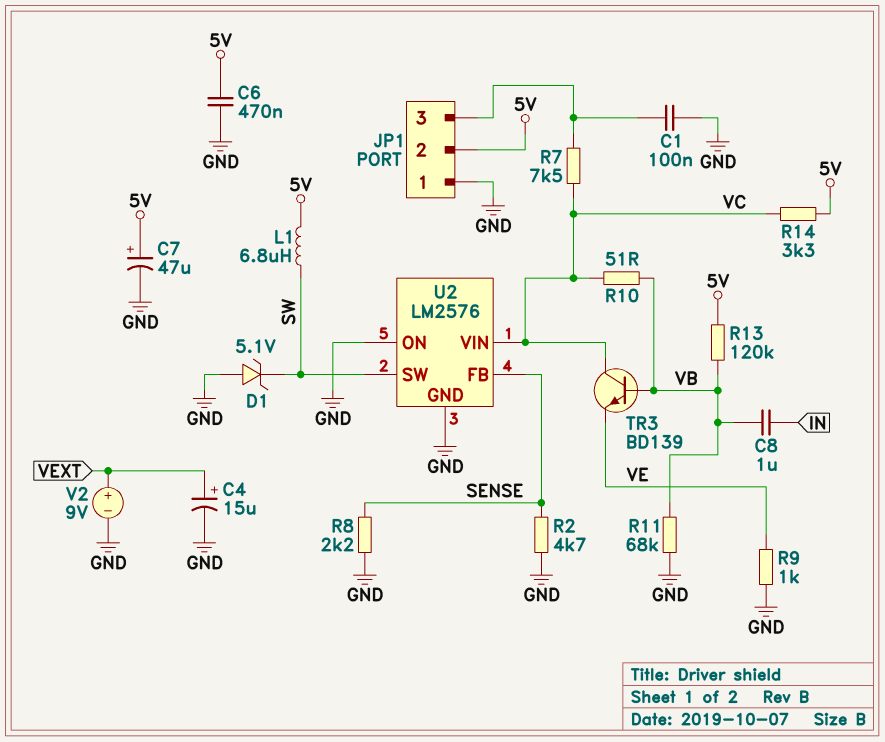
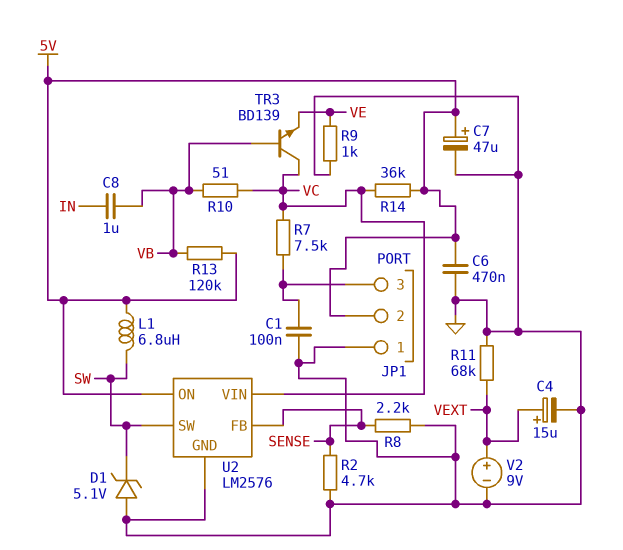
R11: 68k (GND, VB) -> 68k (GND, VEXT)
R14: 3.3k (5V, VC) -> 36k (5V, VC)
U2 pin ON: GND -> 5V

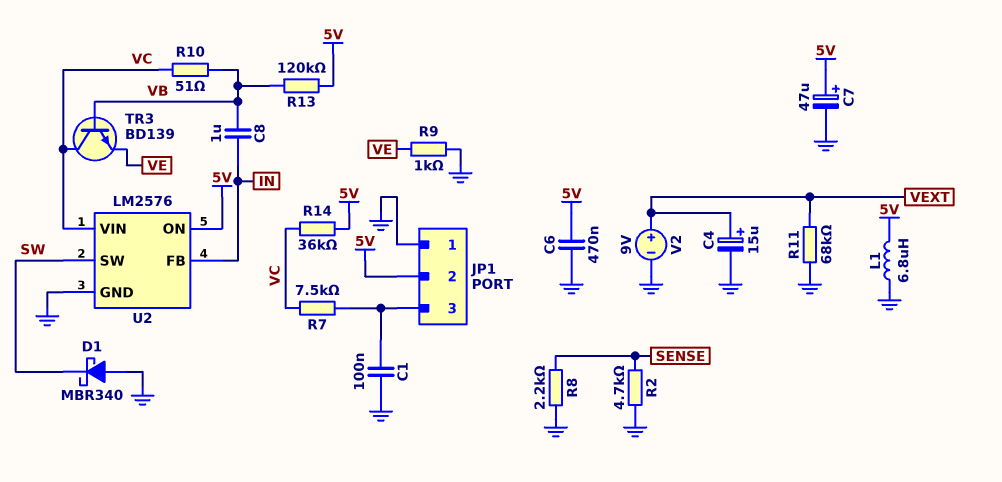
D1: zener 5.1V (A GND, K SW) -> schottky MBR340 (A GND, K SW)
L1: 6.8uH (5V, SW) -> 6.8uH (5V, GND)
U2 pin FB: SENSE -> IN

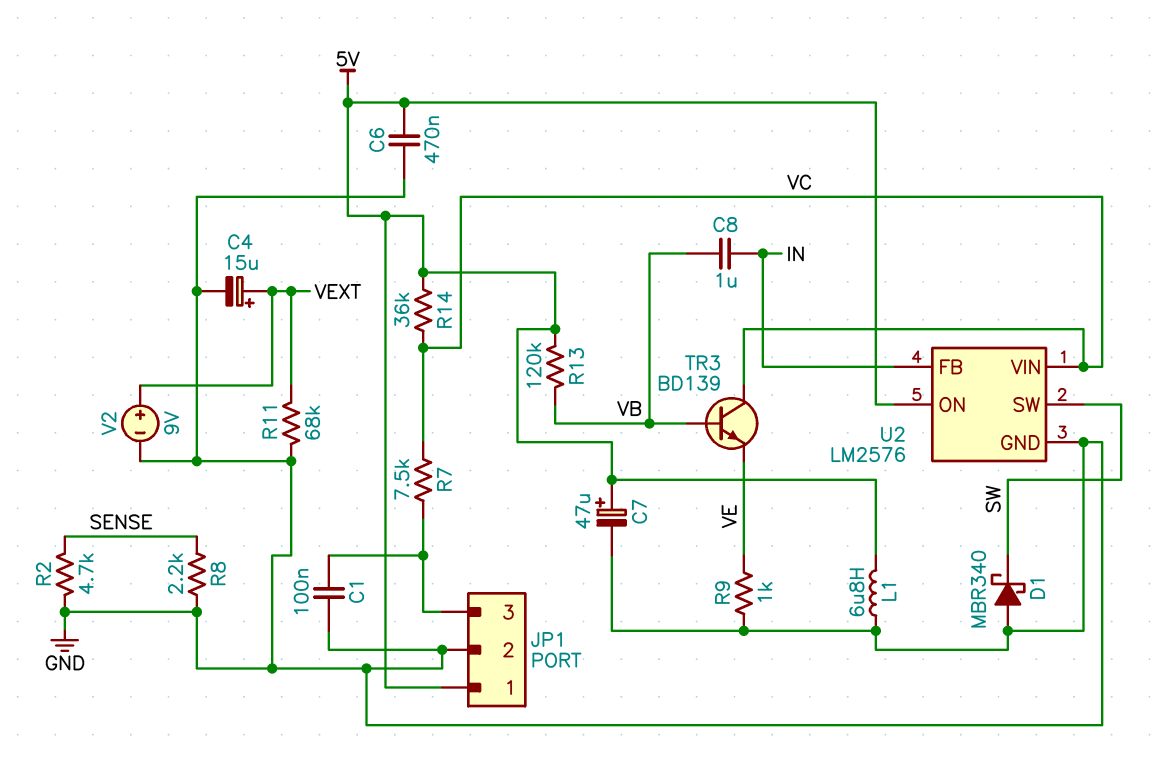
JP1 pin 1: GND -> 5V
JP1 pin 2: 5V -> GND
R10: 51 (VB, VC) -> none

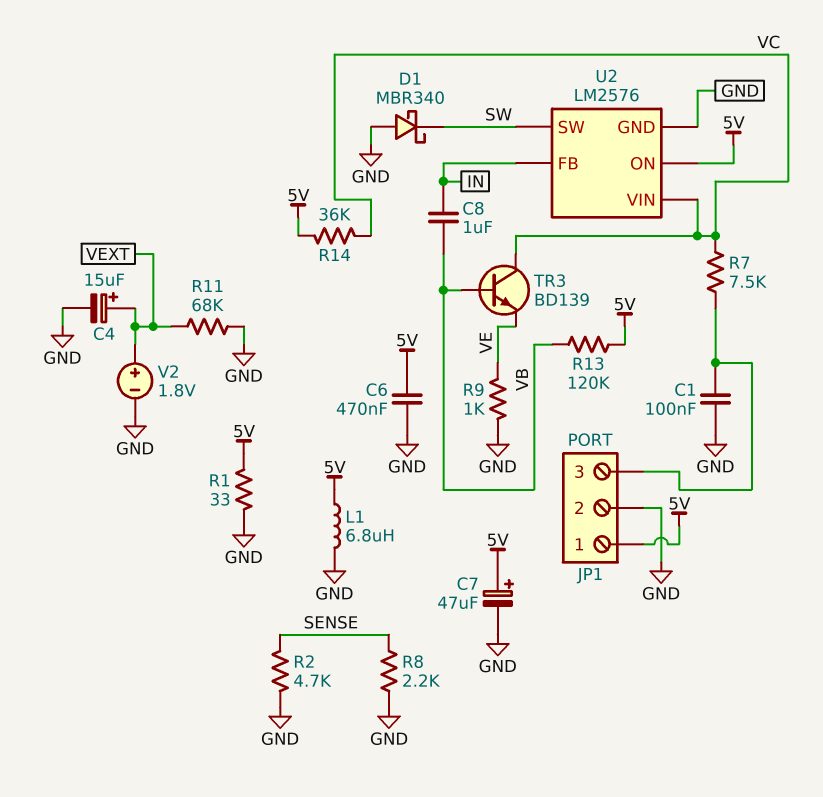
R1: none -> 33 (5V, GND)
V2: 9V (plus VEXT, minus GND) -> 1.8V (plus VEXT, minus GND)

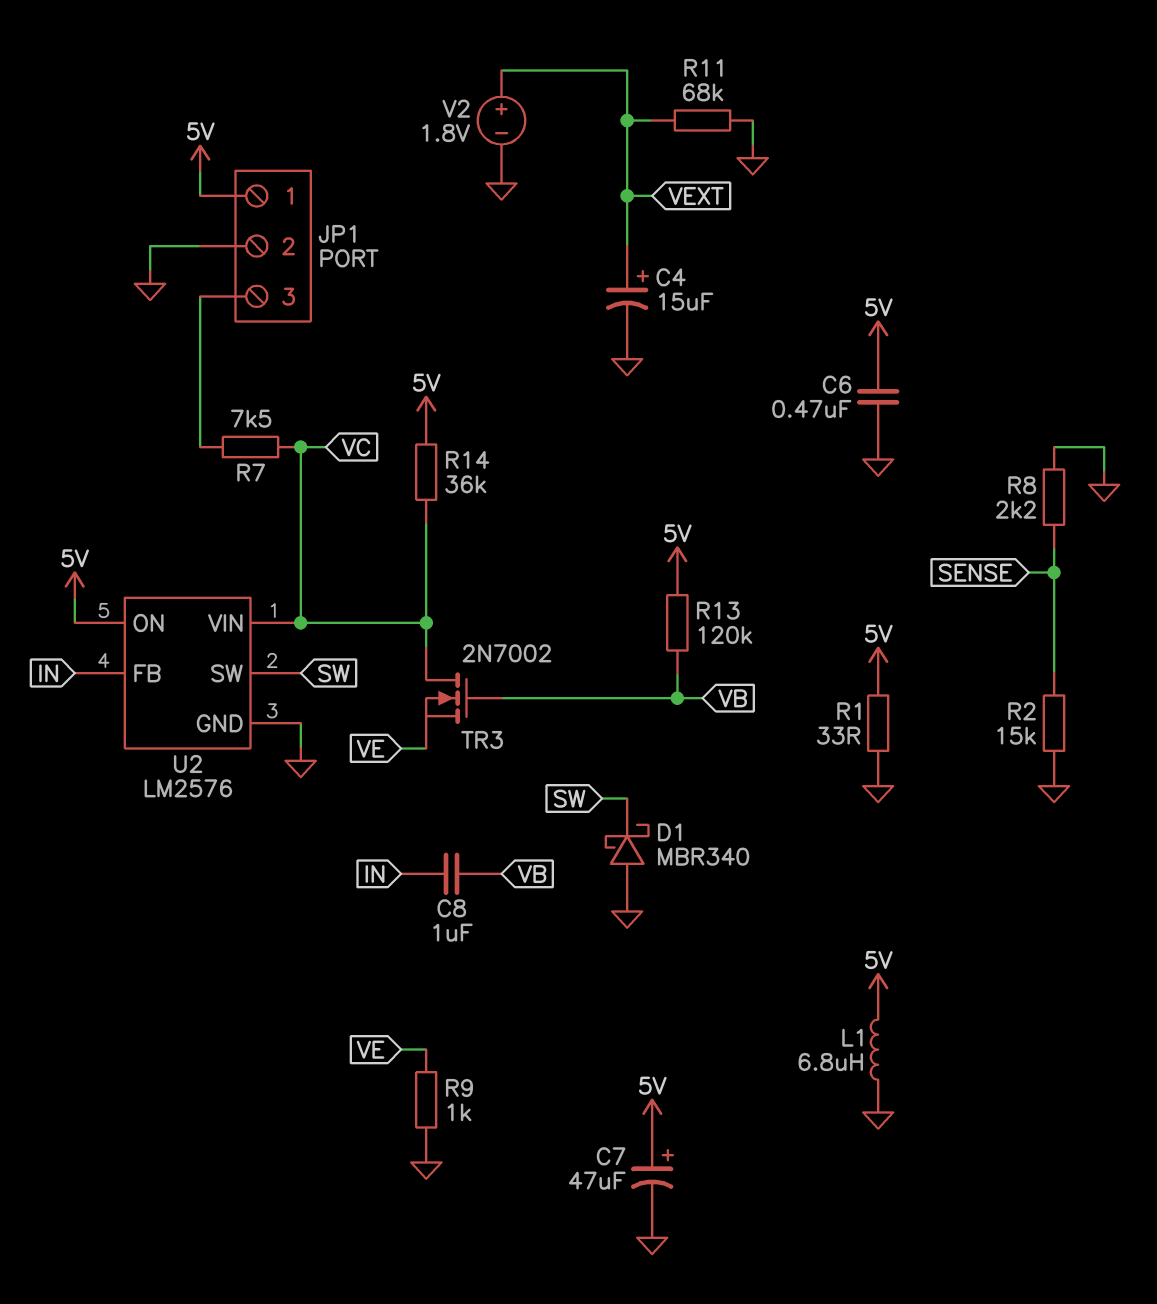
C1: 100nF (GND, JP1/3) -> none
R2: 4.7k (GND, SENSE) -> 15k (GND, SENSE)
TR3: NPN BD139 (B VB, C VC, E VE) -> NMOS 2N7002 (G VB, D VC, S VE)

